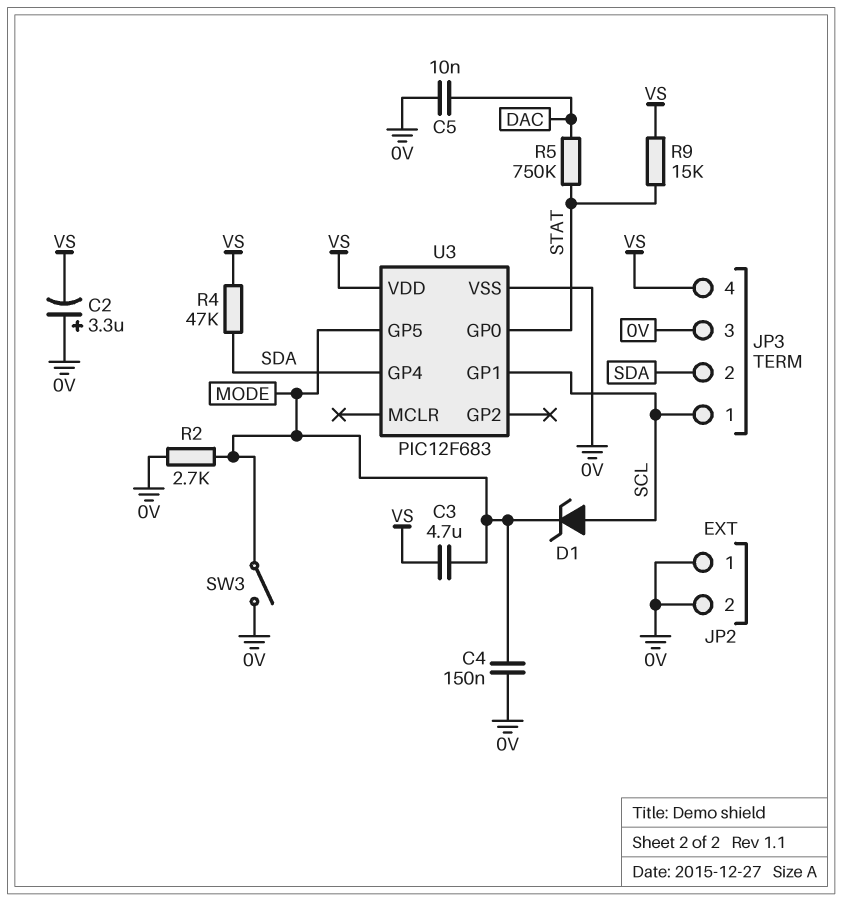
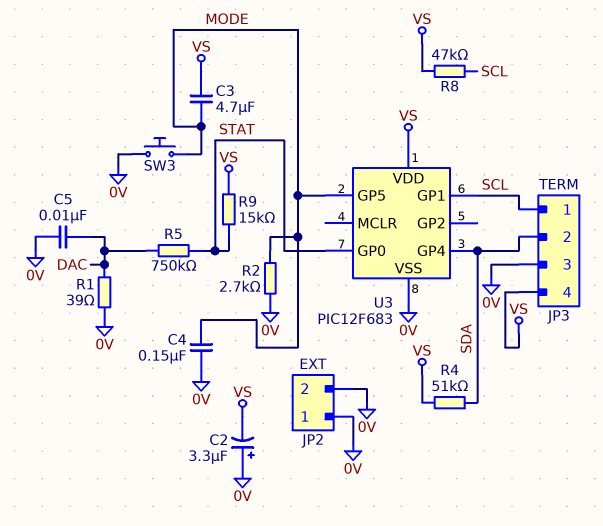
D1: zener (A SCL, K MODE) -> none
R1: none -> 39 (0V, DAC)
R4: 47k (SDA, VS) -> 51k (SDA, VS)
R8: none -> 47k (SCL, VS)
SW3: switch (0V, MODE) -> button (0V, MODE)

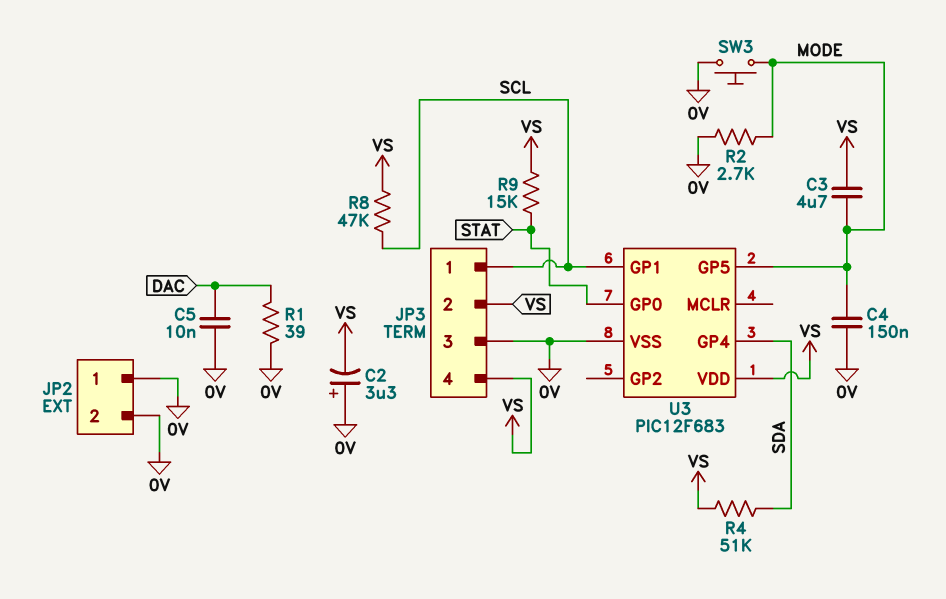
JP3 pin 2: SDA -> VS
R5: 750k (DAC, STAT) -> none

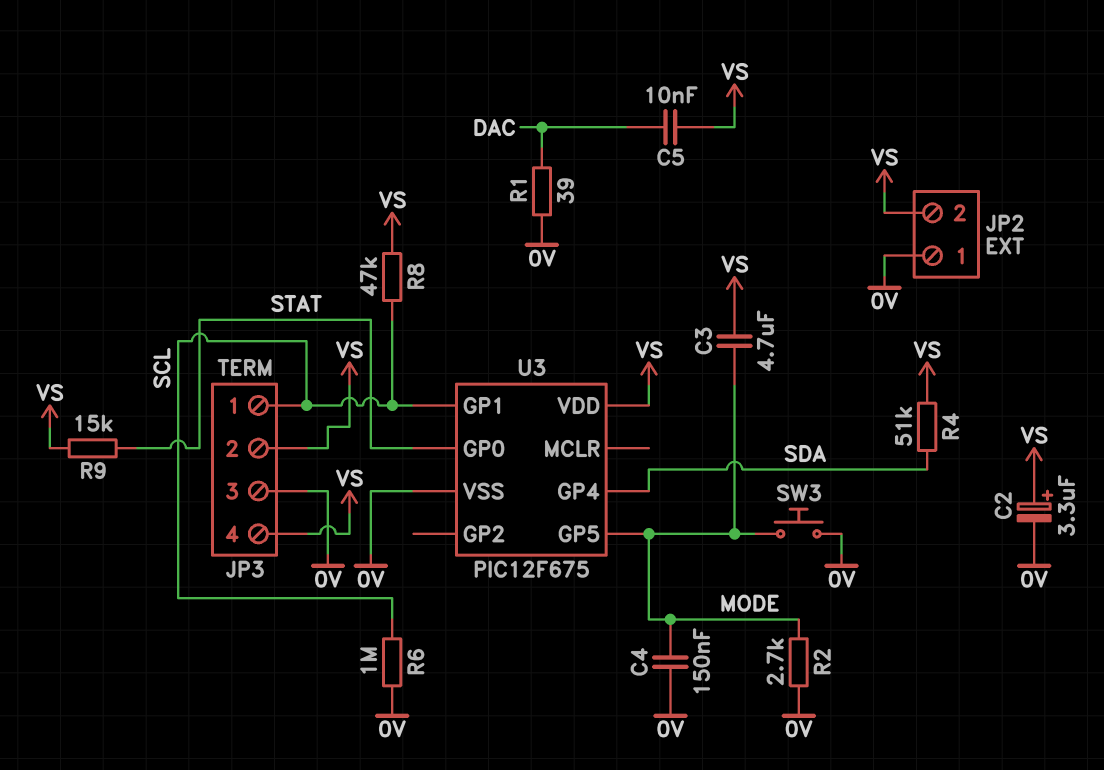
C2: 3.3uF (plus 0V, minus VS) -> 3.3uF (plus VS, minus 0V)
C5: 10nF (0V, DAC) -> 10nF (DAC, VS)
JP2 pin 2: 0V -> VS
R6: none -> 1M (0V, SCL)
U3: PIC12F683 -> PIC12F675

